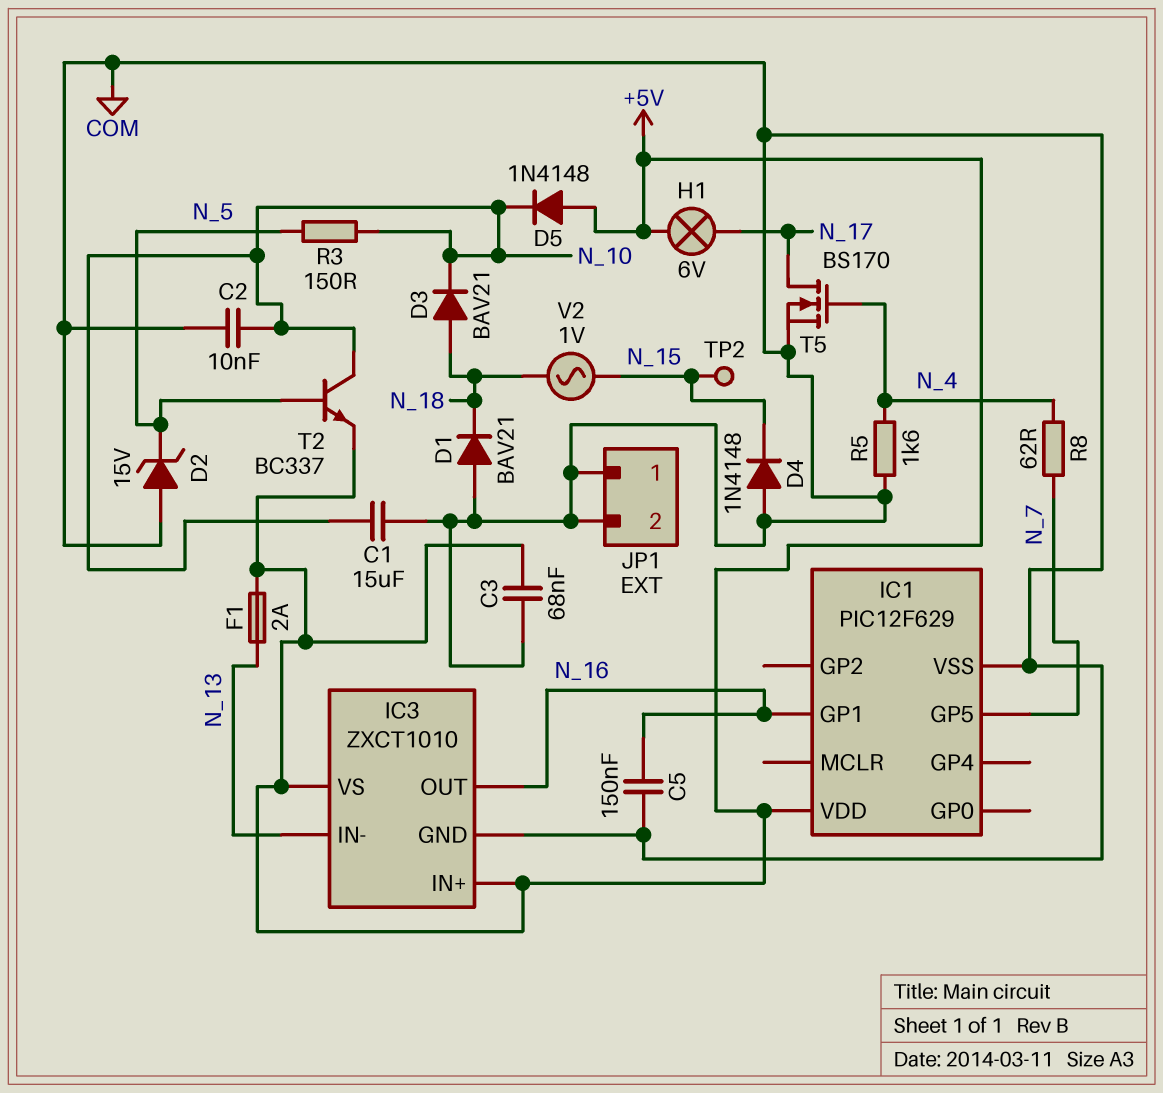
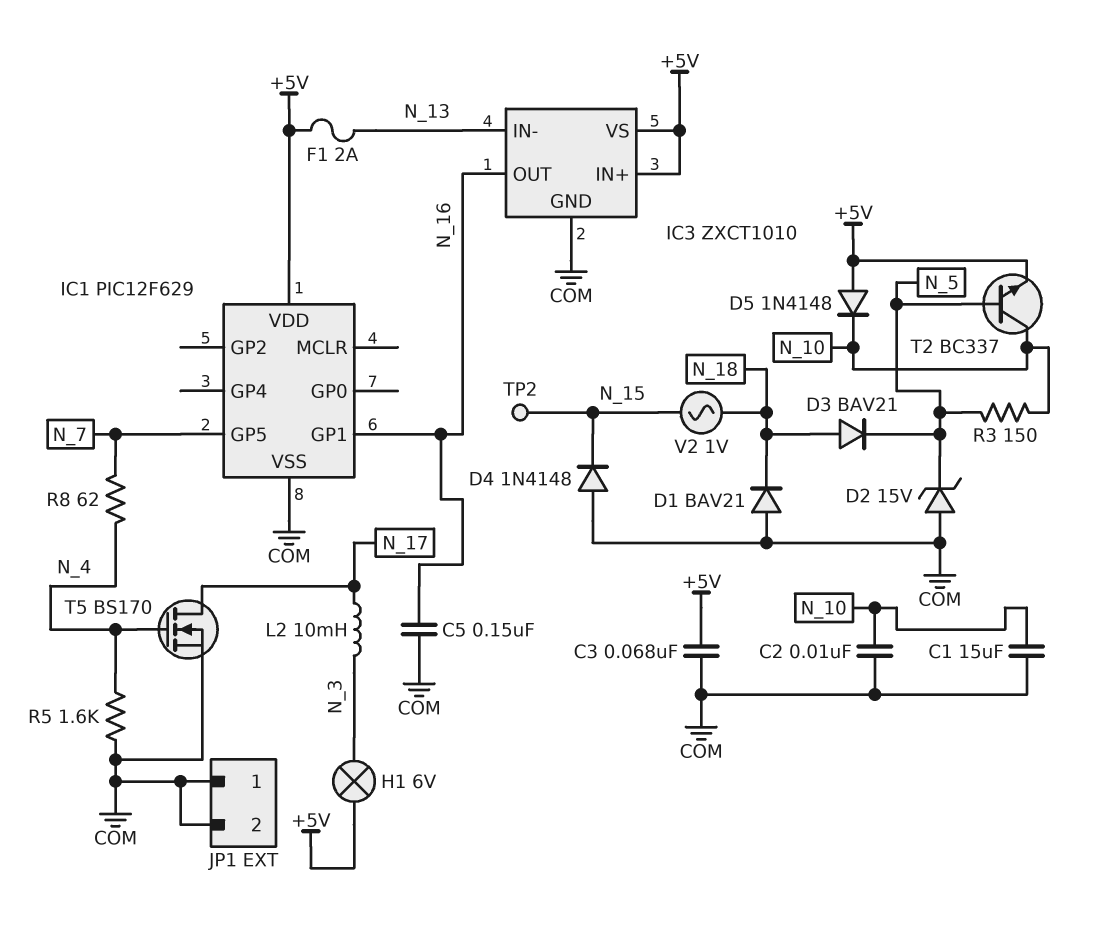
D3: diode BAV21 (A N_18, K N_10) -> diode BAV21 (A N_18, K N_5)
H1: lamp 6V (+5V, N_17) -> lamp 6V (+5V, N_3)
L2: none -> 10mH (N_3, N_17)

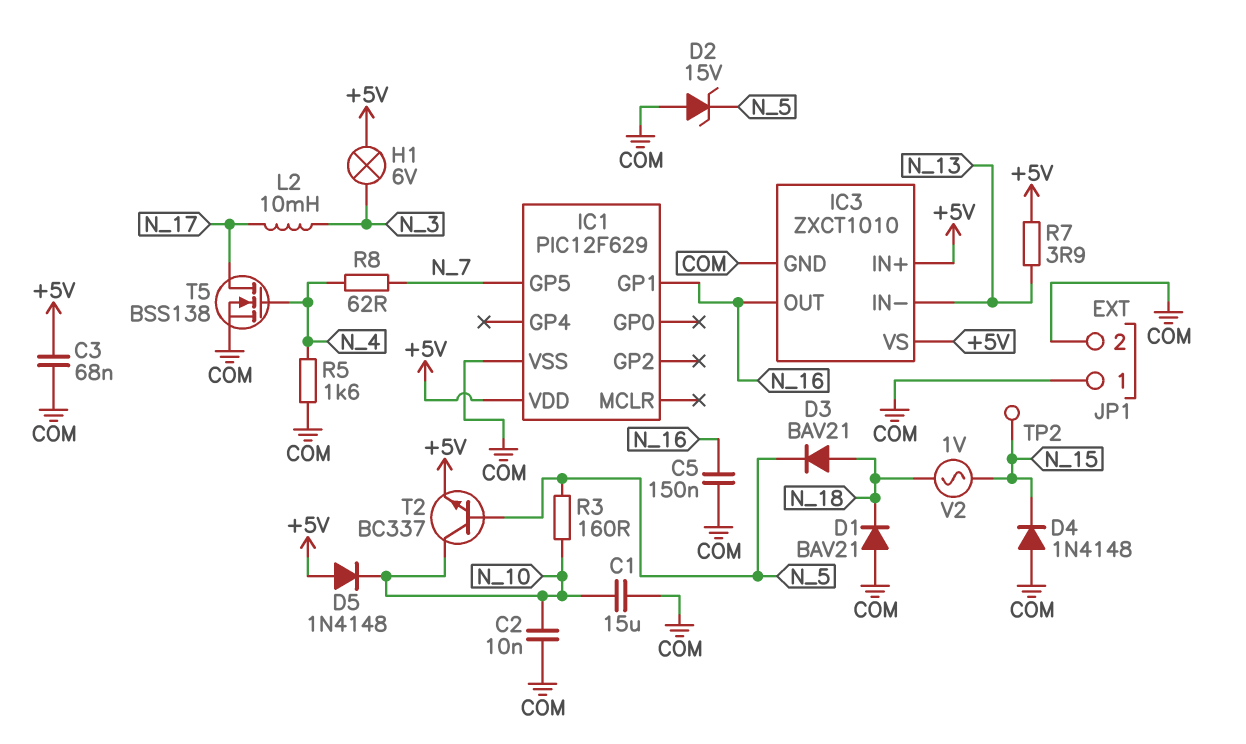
F1: 2A (+5V, N_13) -> none
R3: 150 (N_5, N_10) -> 160 (N_5, N_10)
R7: none -> 3.9 (+5V, N_13)
T5: NMOS BS170 (G N_4, D N_17, S COM) -> NMOS BSS138 (G N_4, D N_17, S COM)

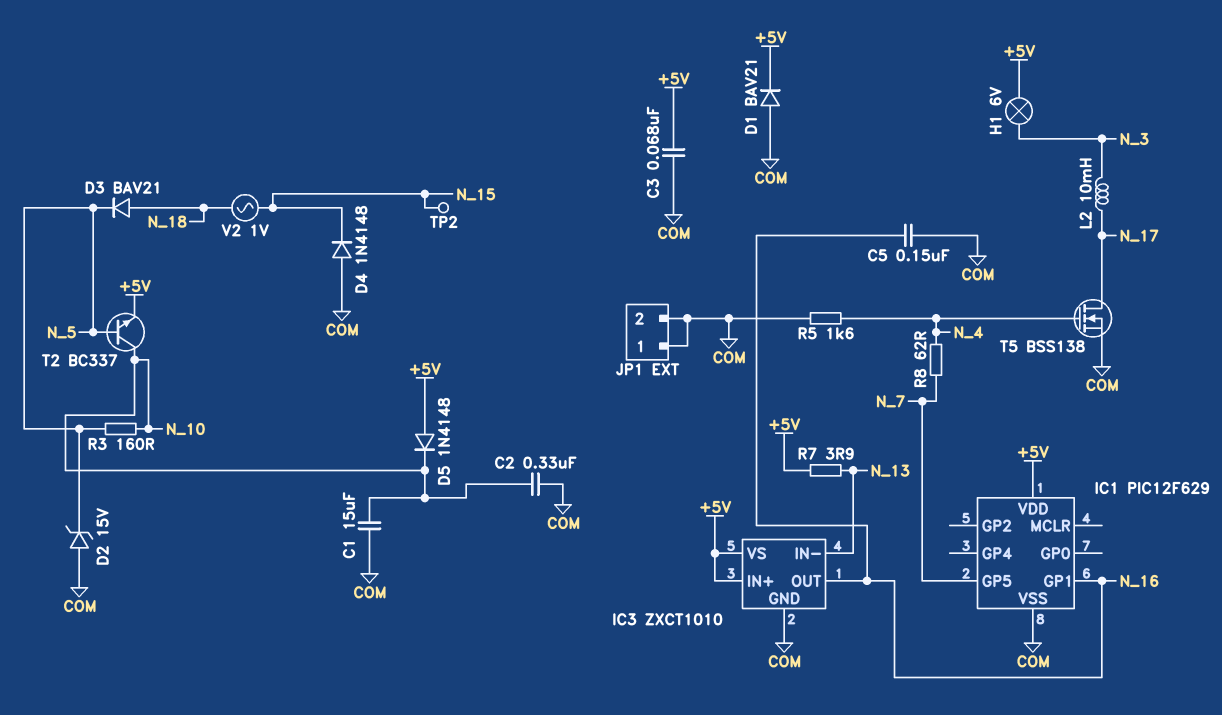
C2: 10nF (COM, N_10) -> 330nF (COM, N_10)
D1: diode BAV21 (A COM, K N_18) -> diode BAV21 (A COM, K +5V)

